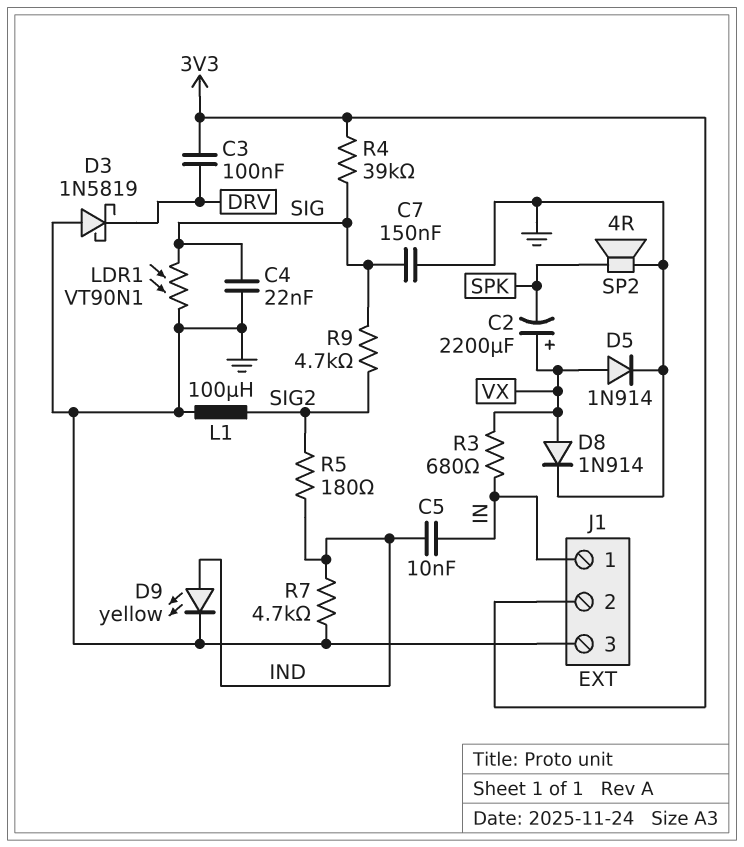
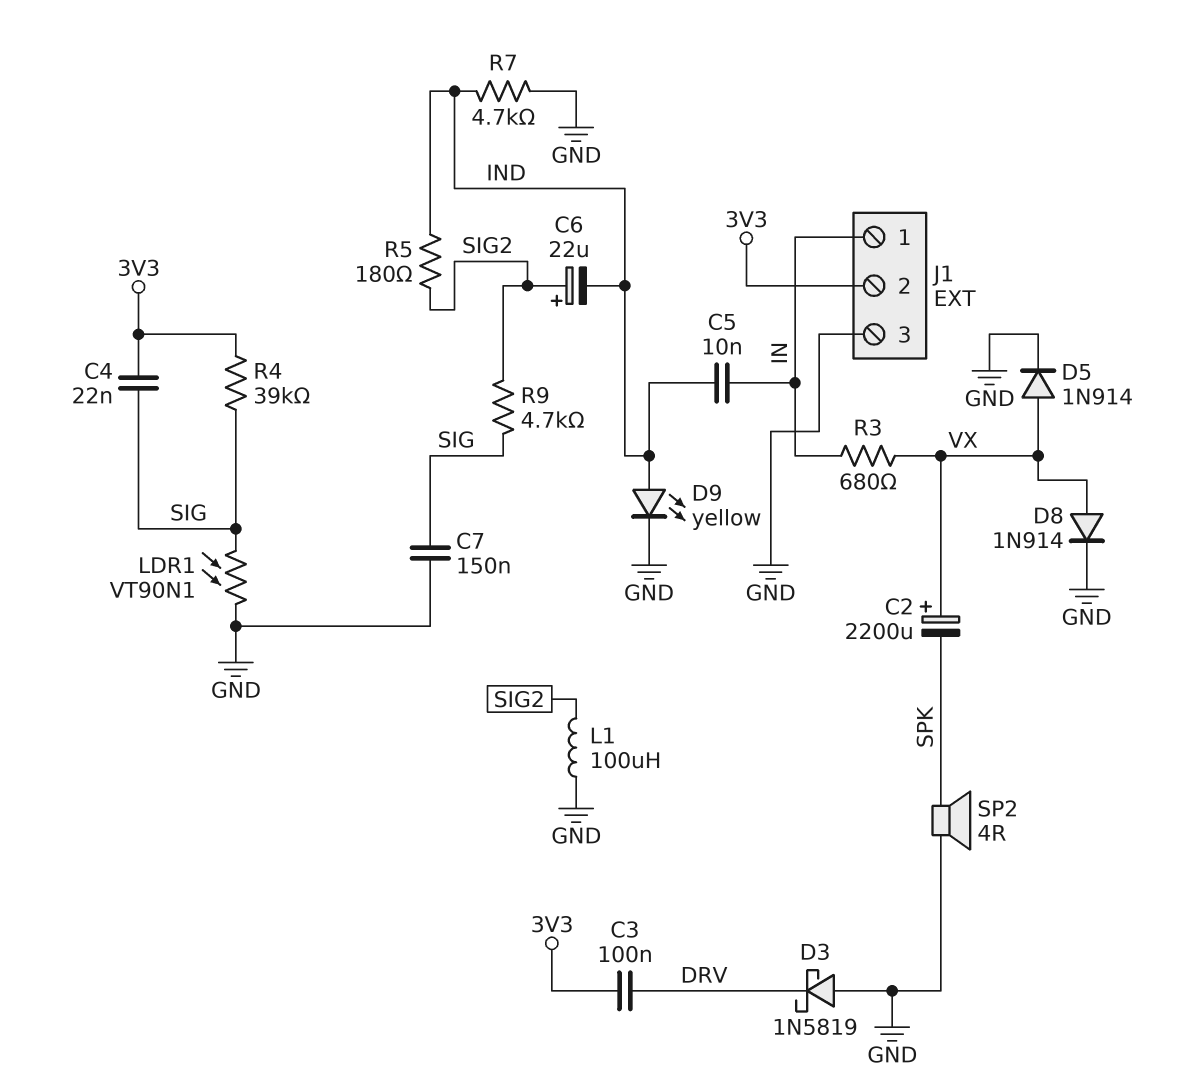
C4: 22nF (GND, SIG) -> 22nF (3V3, SIG)
C6: none -> 22uF (plus SIG2, minus IND)

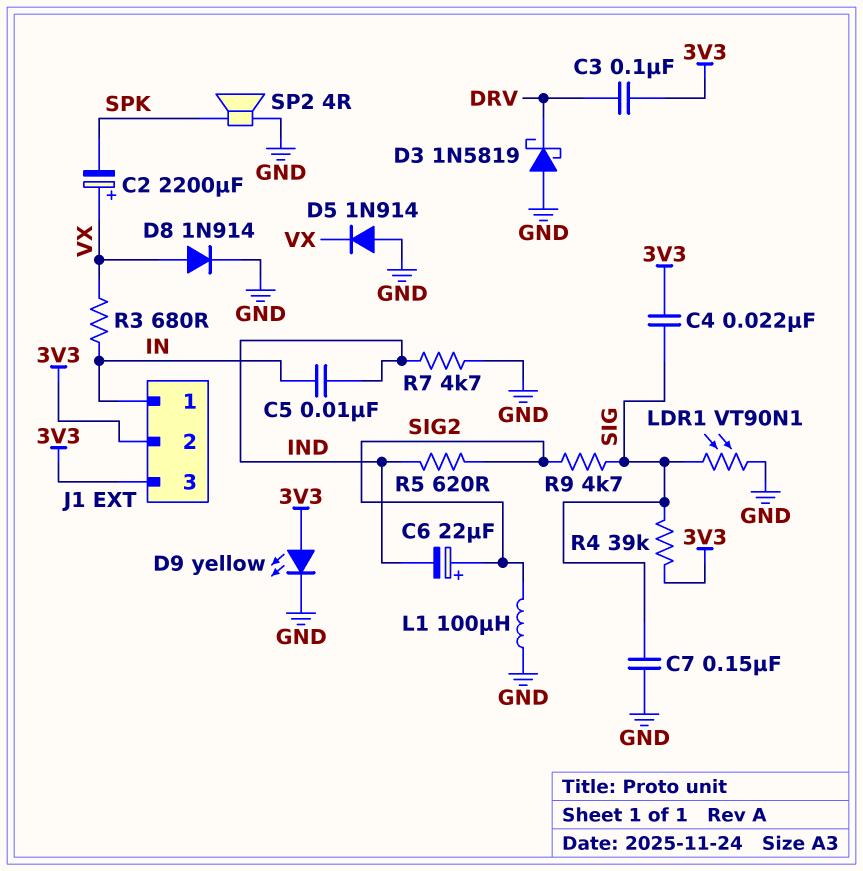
D5: diode 1N914 (A VX, K GND) -> diode 1N914 (A GND, K VX)
D9: LED yellow (A IND, K GND) -> LED yellow (A 3V3, K GND)
J1 pin 3: GND -> 3V3
R5: 180 (IND, SIG2) -> 620 (IND, SIG2)

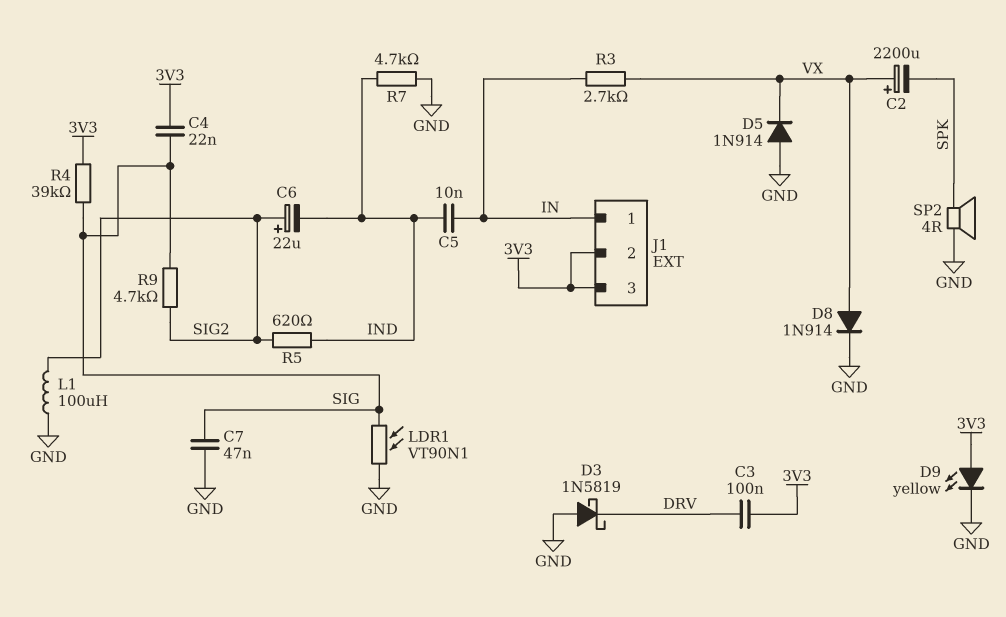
C7: 150nF (GND, SIG) -> 47nF (GND, SIG)
R3: 680 (IN, VX) -> 2.7k (IN, VX)

